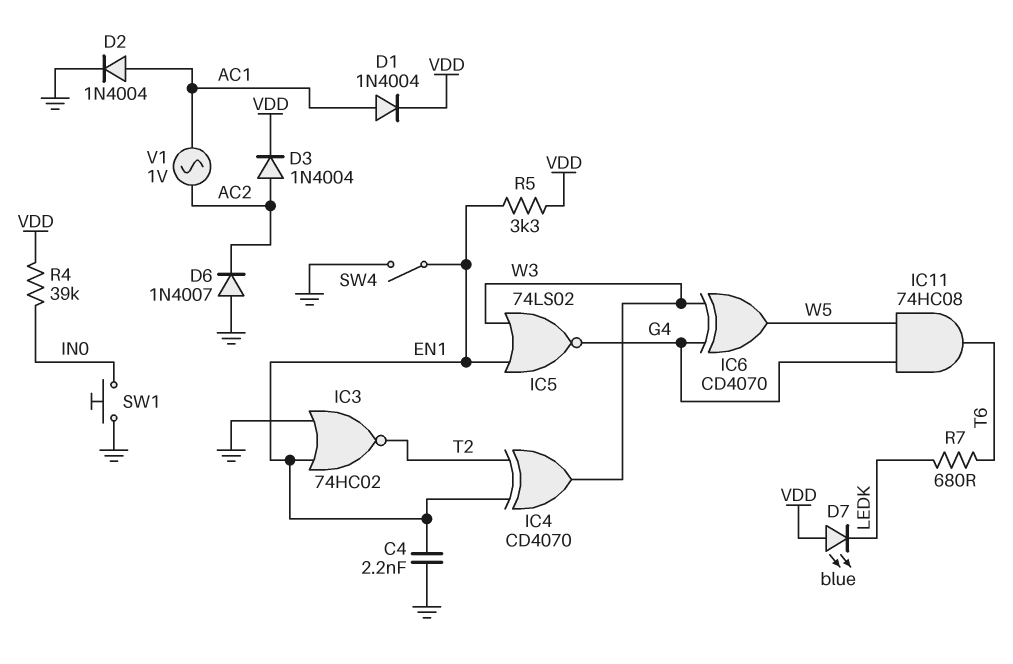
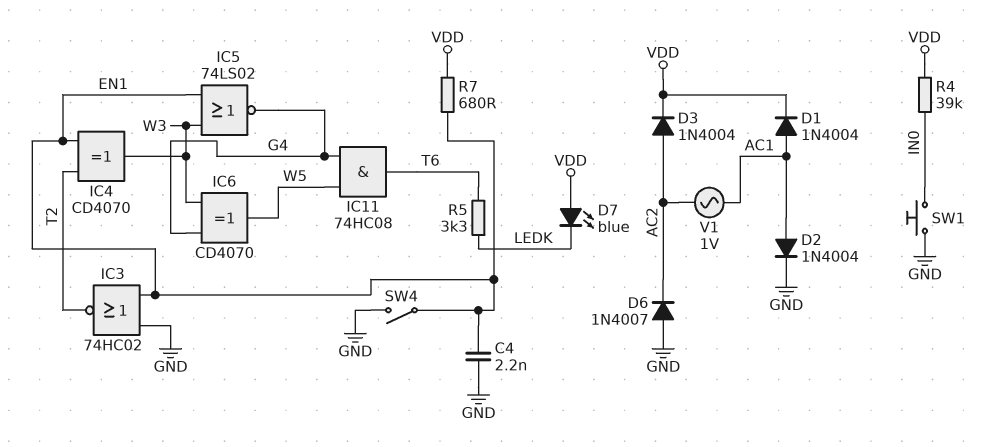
R5: 3.3k (EN1, VDD) -> 3.3k (LEDK, T6)
R7: 680 (LEDK, T6) -> 680 (EN1, VDD)

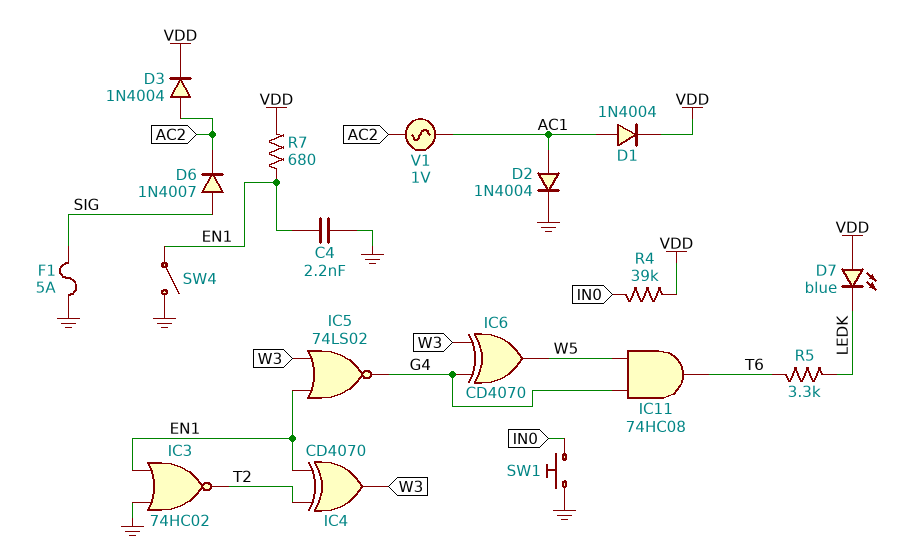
D6: diode 1N4007 (A GND, K AC2) -> diode 1N4007 (A SIG, K AC2)
F1: none -> 5A (GND, SIG)

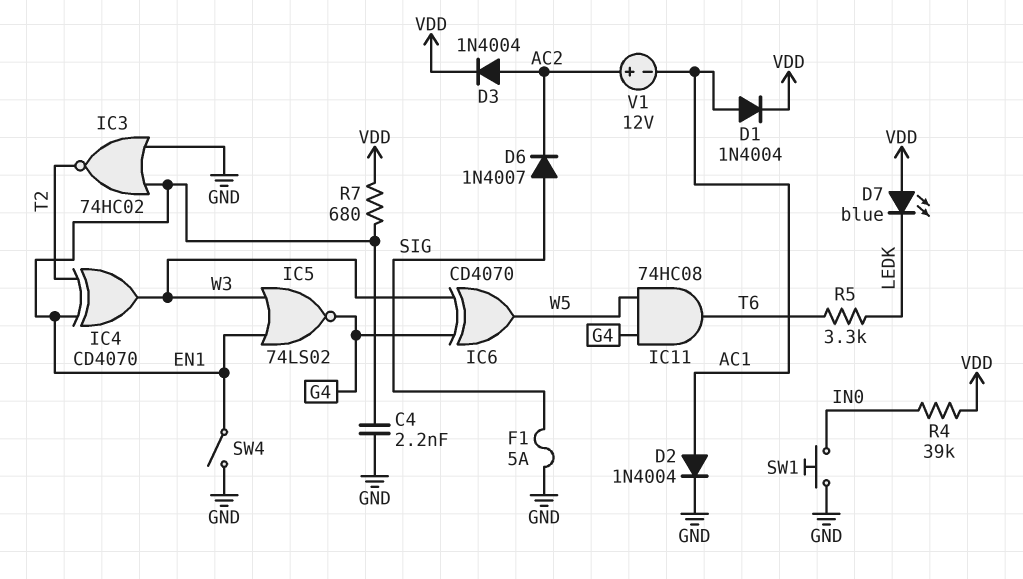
V1: AC 1V (AC1, AC2) -> 12V (plus AC2, minus AC1)

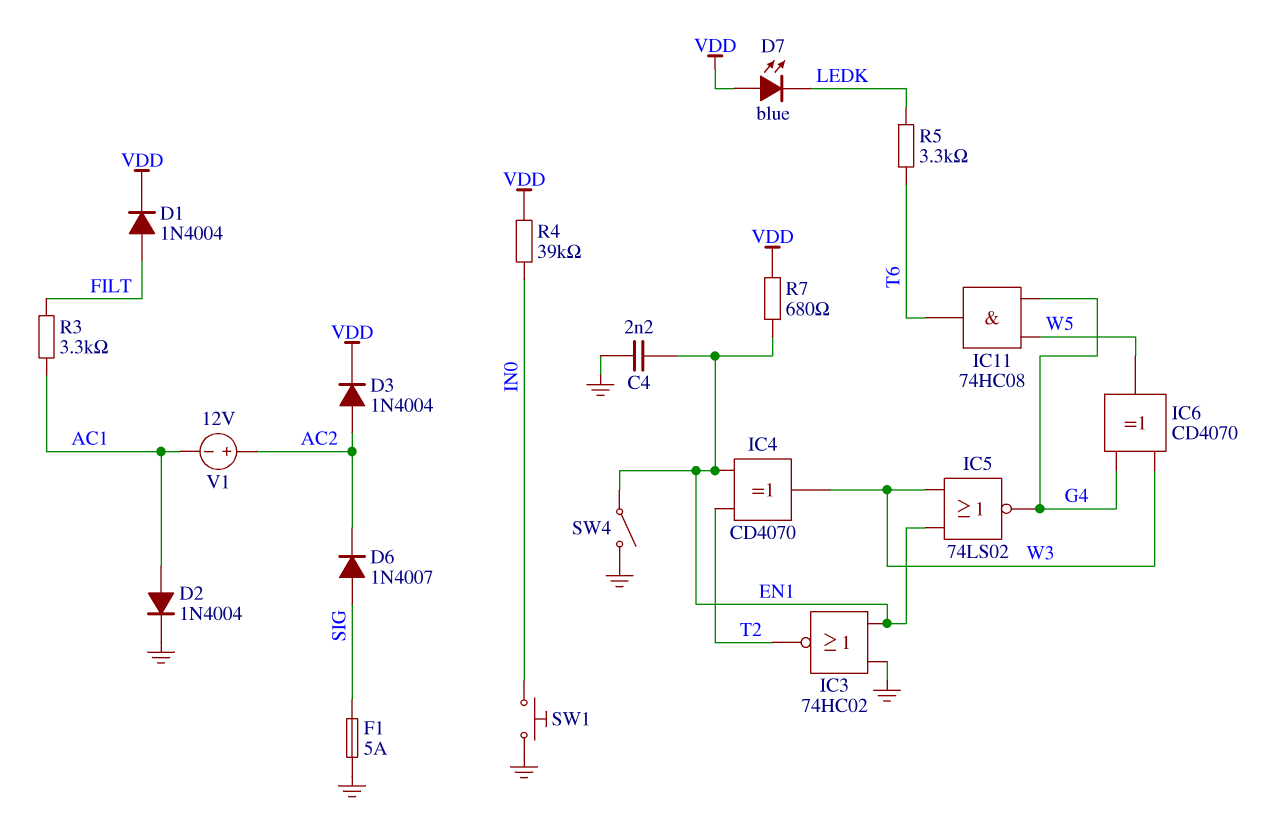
D1: diode 1N4004 (A AC1, K VDD) -> diode 1N4004 (A FILT, K VDD)
R3: none -> 3.3k (AC1, FILT)

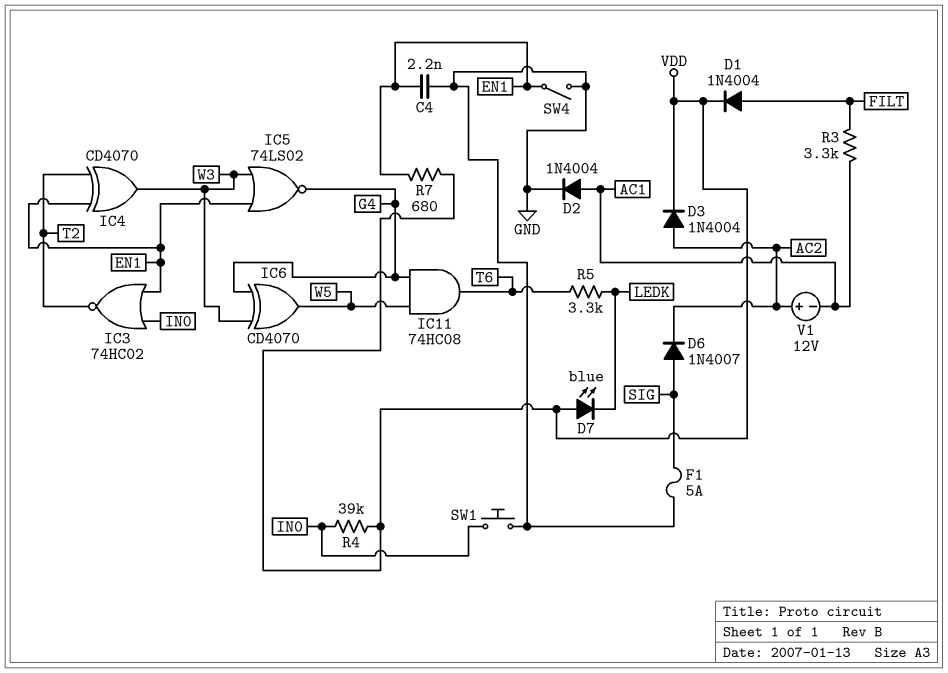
IC3: NOR 74HC02 (in EN1, in GND, out T2) -> NOR 74HC02 (in EN1, in IN0, out T2)

